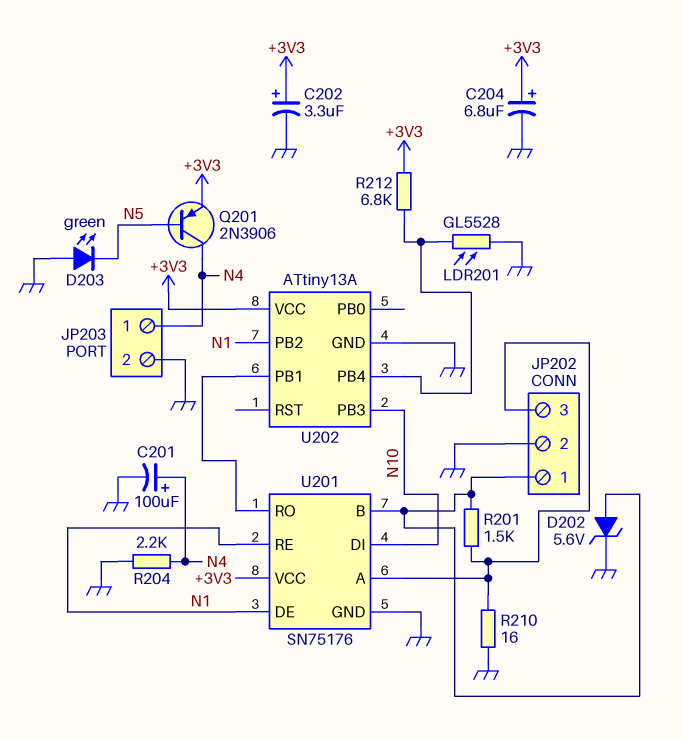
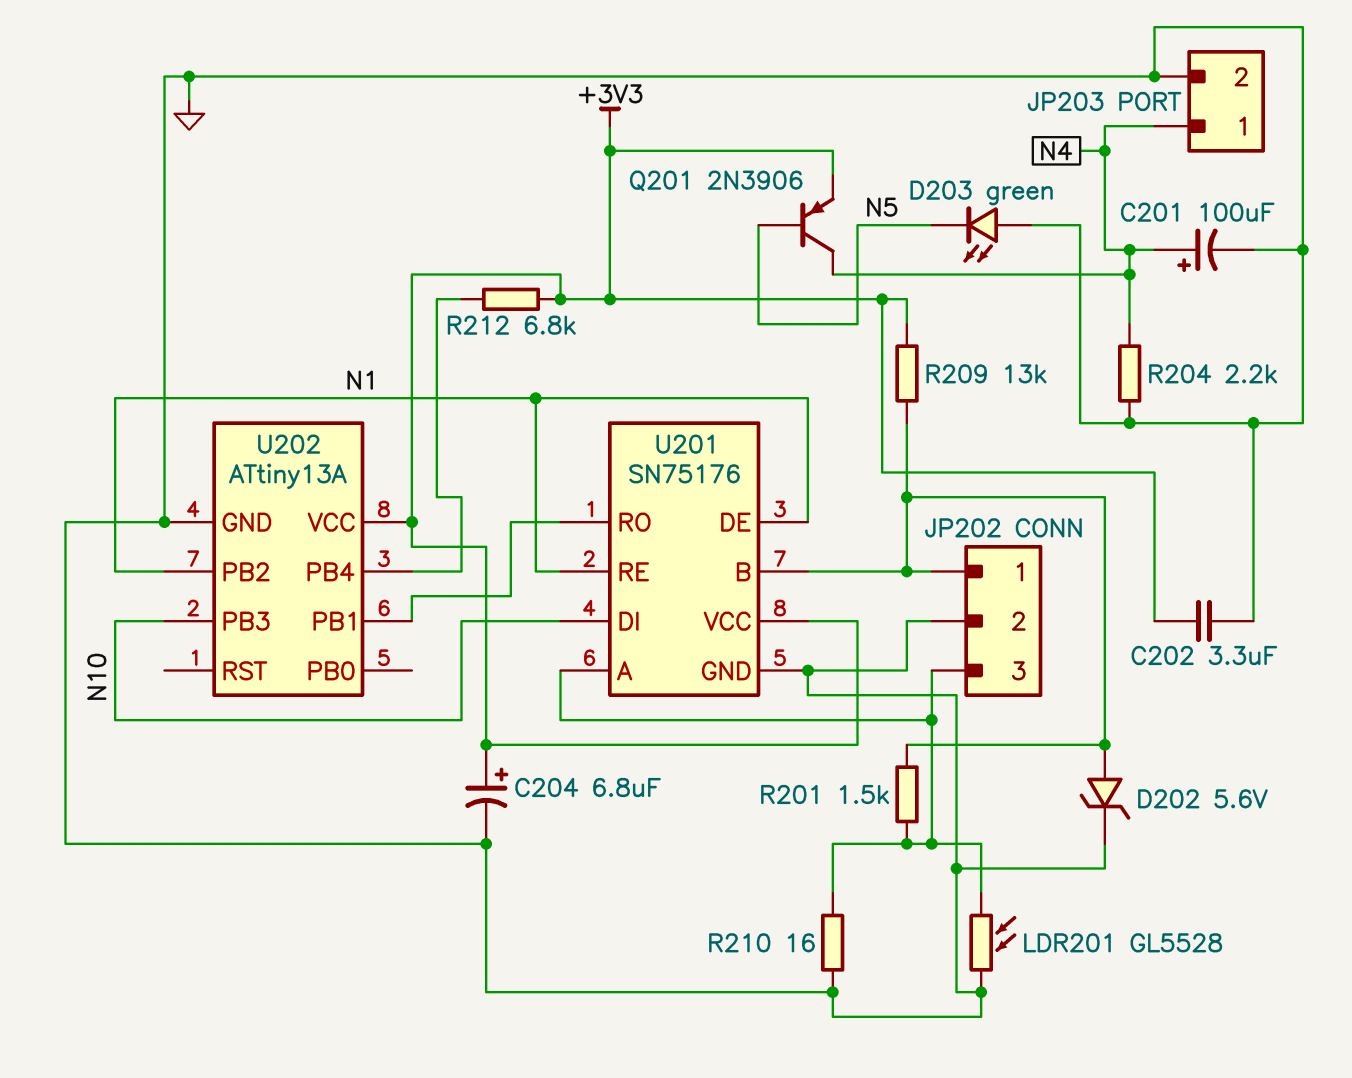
C202: 3.3uF (plus +3V3, minus GND) -> 3.3uF (+3V3, GND)
LDR201: GL5528 (GND, U202/PB4) -> GL5528 (GND, JP202/3)
R209: none -> 13k (+3V3, JP202/1)

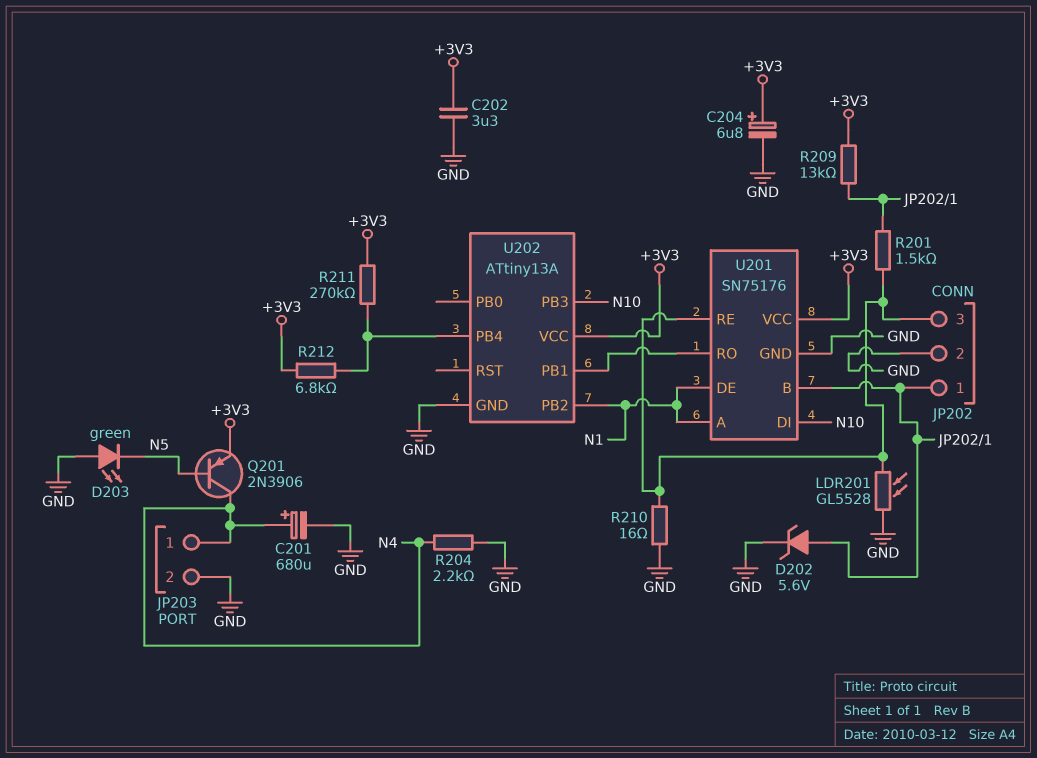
C201: 100uF (plus N4, minus GND) -> 680uF (plus N4, minus GND)
R211: none -> 270k (+3V3, U202/PB4)
U201 pin A: JP202/3 -> N1
U201 pin RE: N1 -> JP202/3

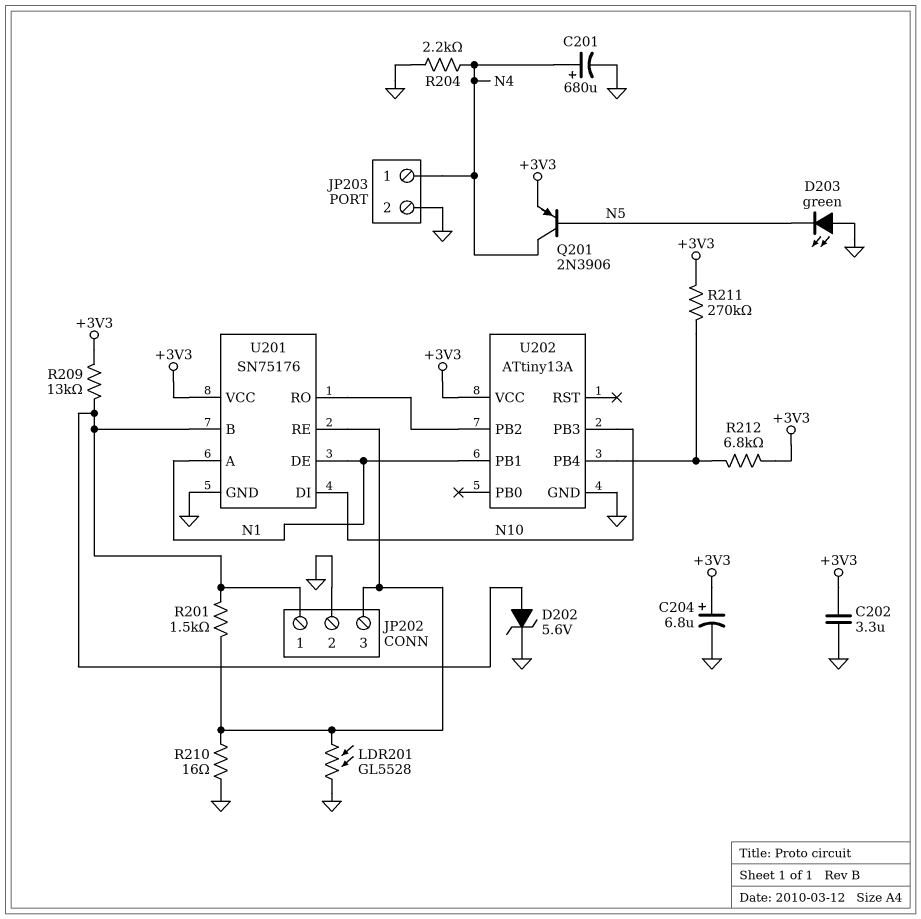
U202 pin PB1: U201/RO -> N1
U202 pin PB2: N1 -> U201/RO

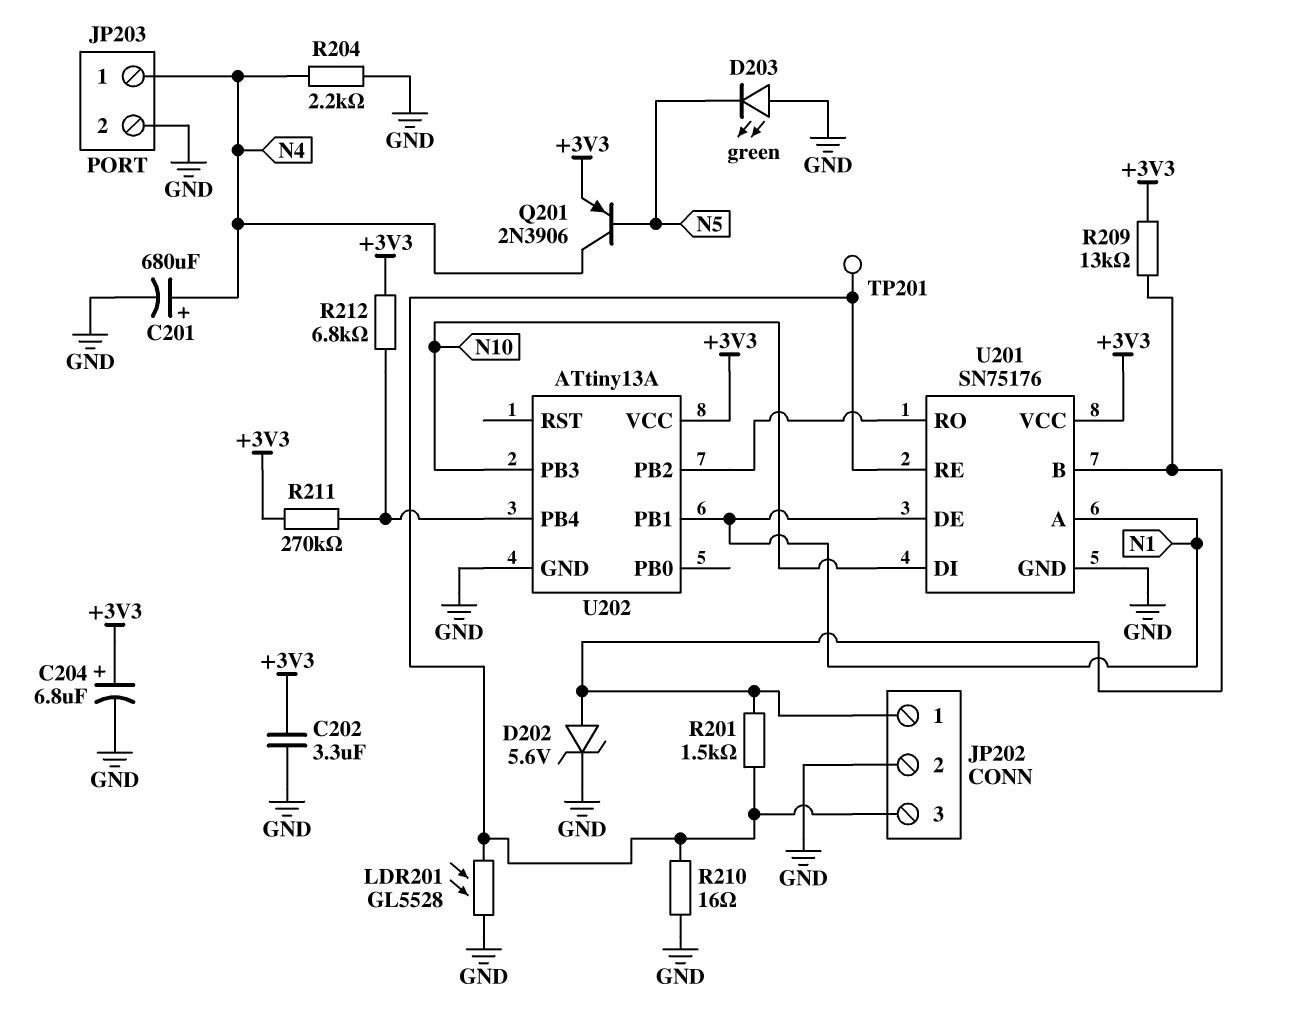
TP201: none -> test point (JP202/3)

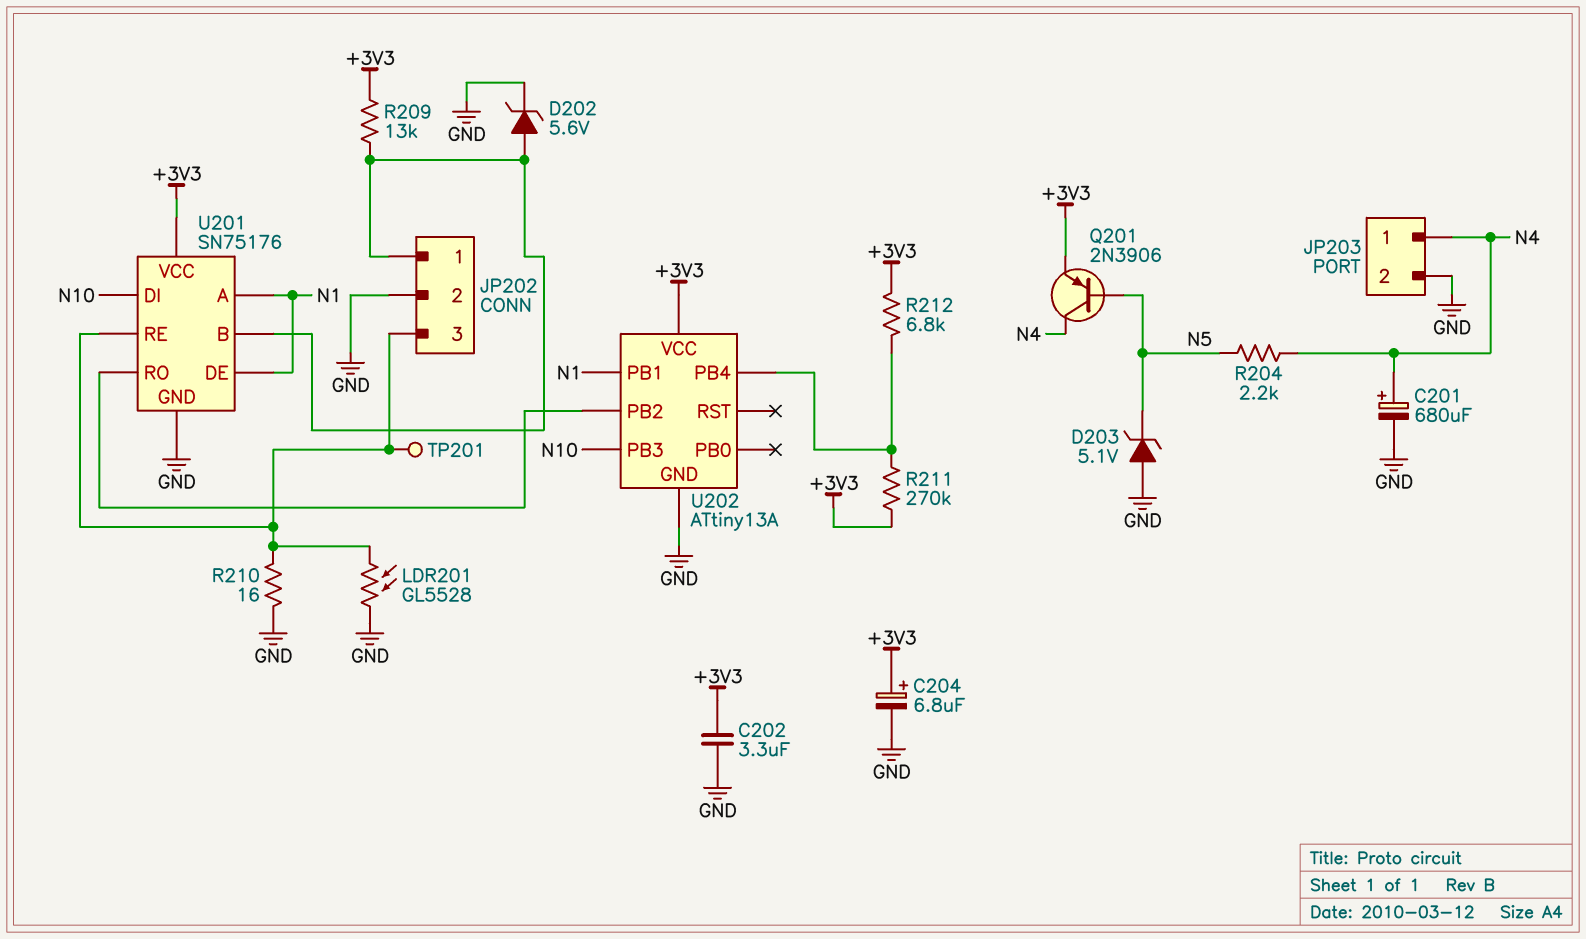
D203: LED green (A GND, K N5) -> zener 5.1V (A GND, K N5)
R201: 1.5k (JP202/1, JP202/3) -> none
R204: 2.2k (GND, N4) -> 2.2k (N4, N5)

